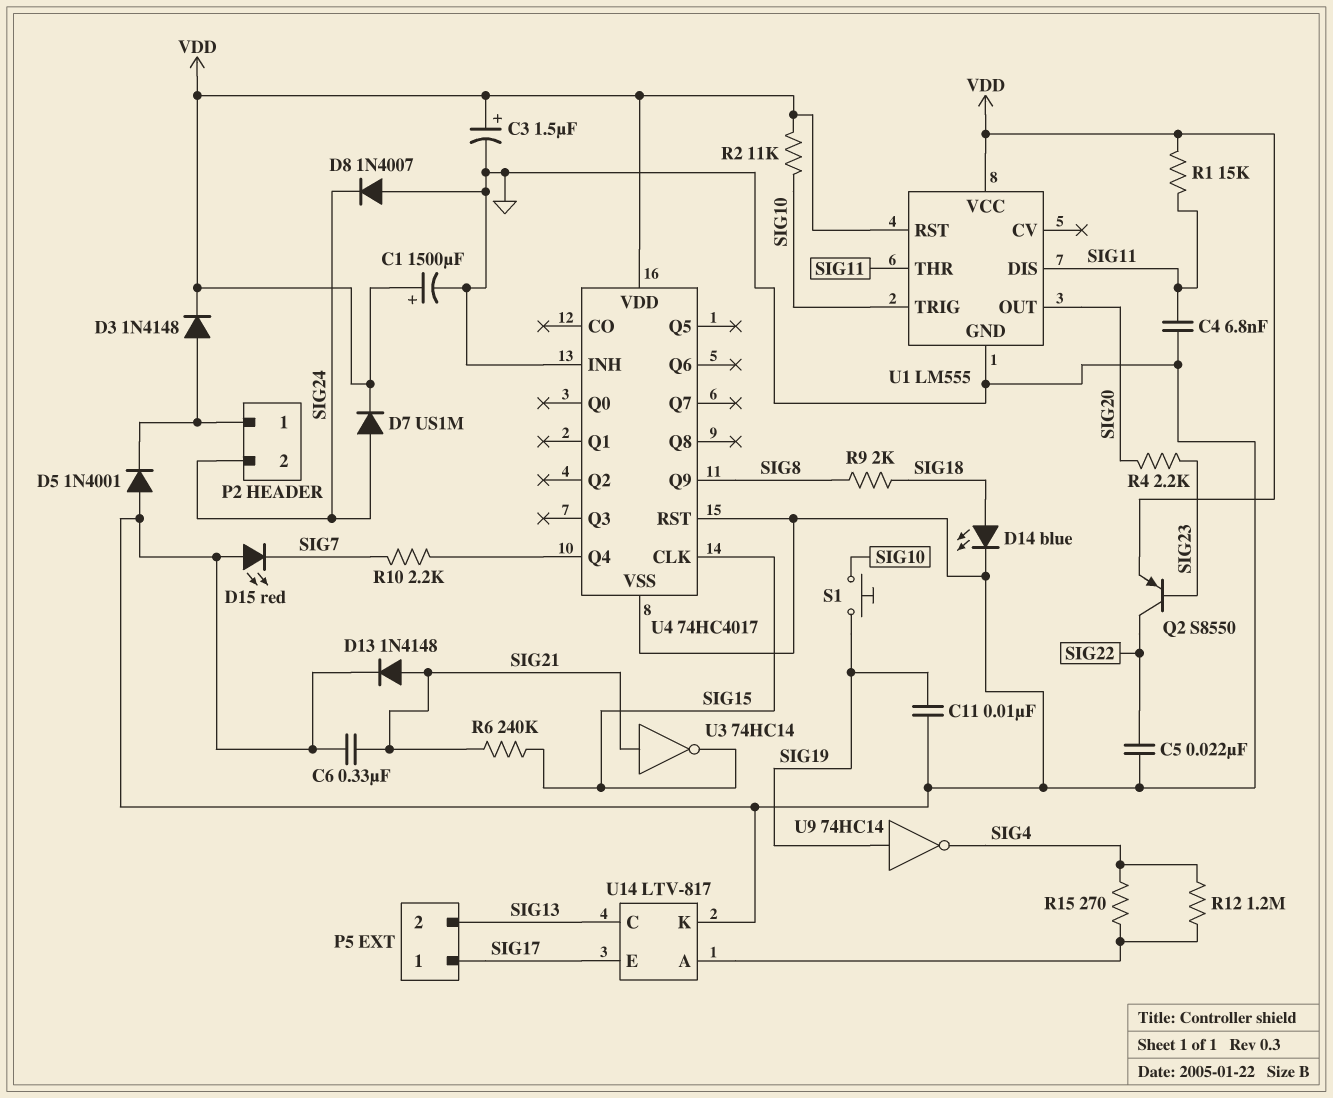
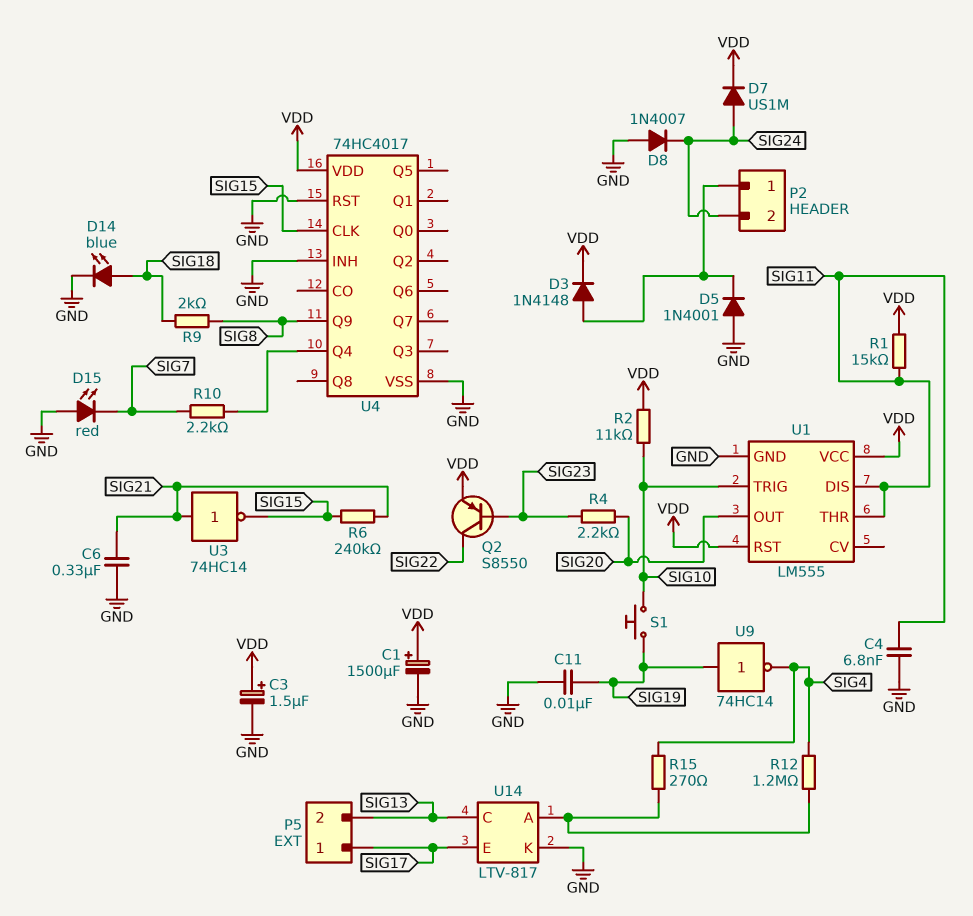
C5: 22nF (GND, SIG22) -> none
D13: diode 1N4148 (A SIG21, K GND) -> none

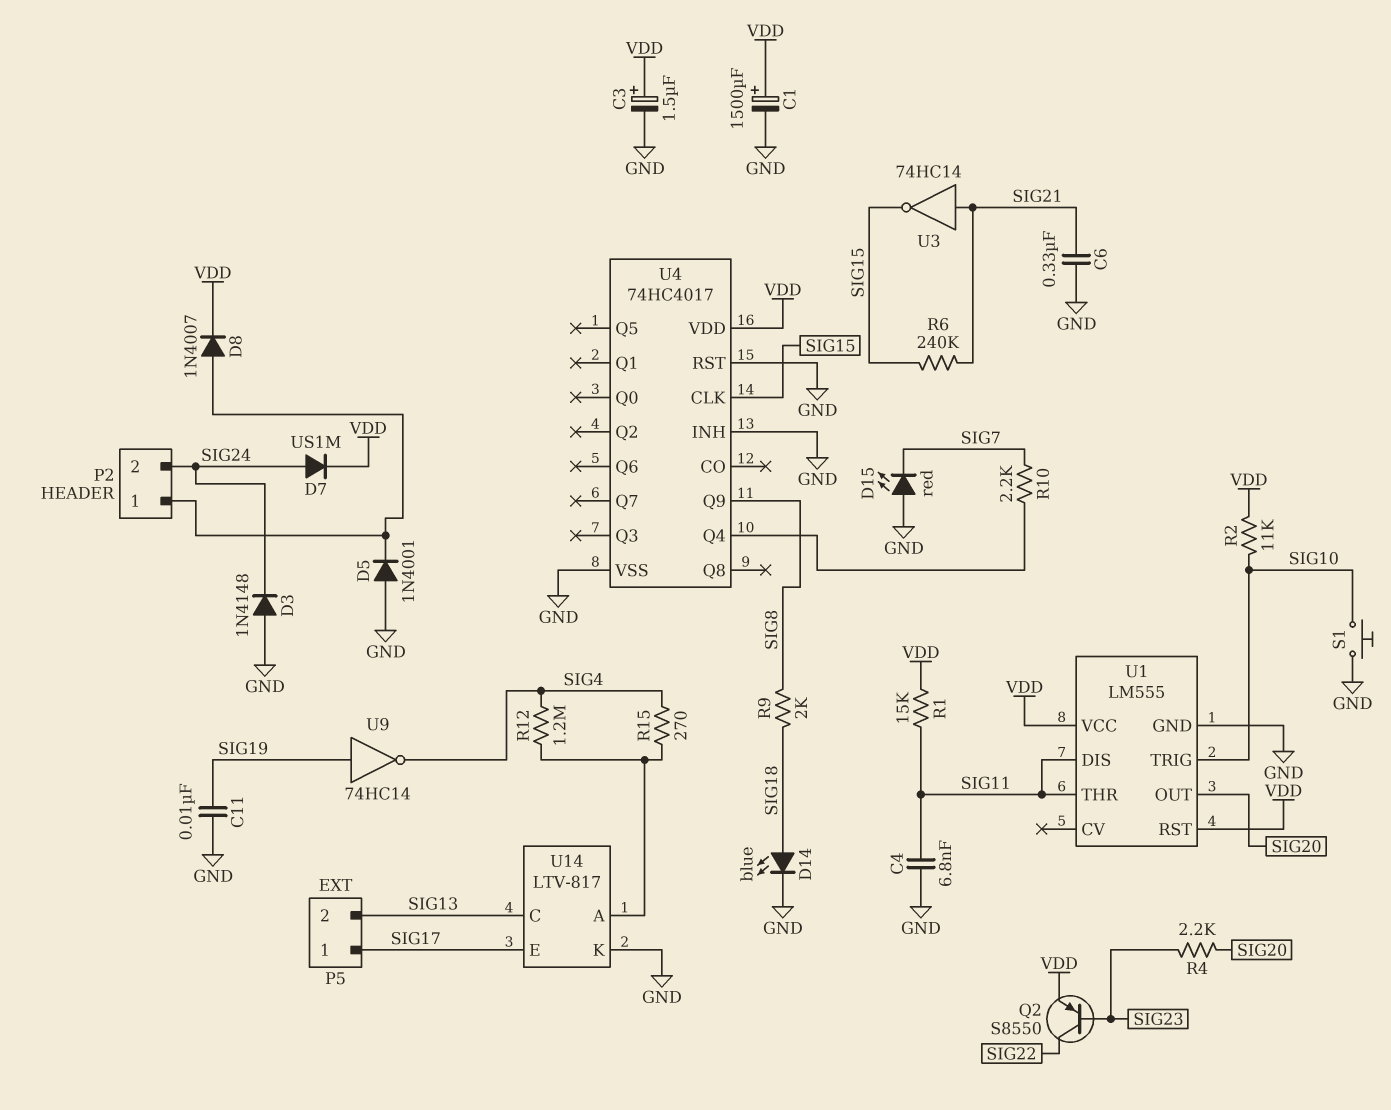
D3: diode 1N4148 (A P2/1, K VDD) -> diode 1N4148 (A GND, K SIG24)
D8: diode 1N4007 (A GND, K SIG24) -> diode 1N4007 (A P2/1, K VDD)
S1: button (SIG10, SIG19) -> button (GND, SIG10)

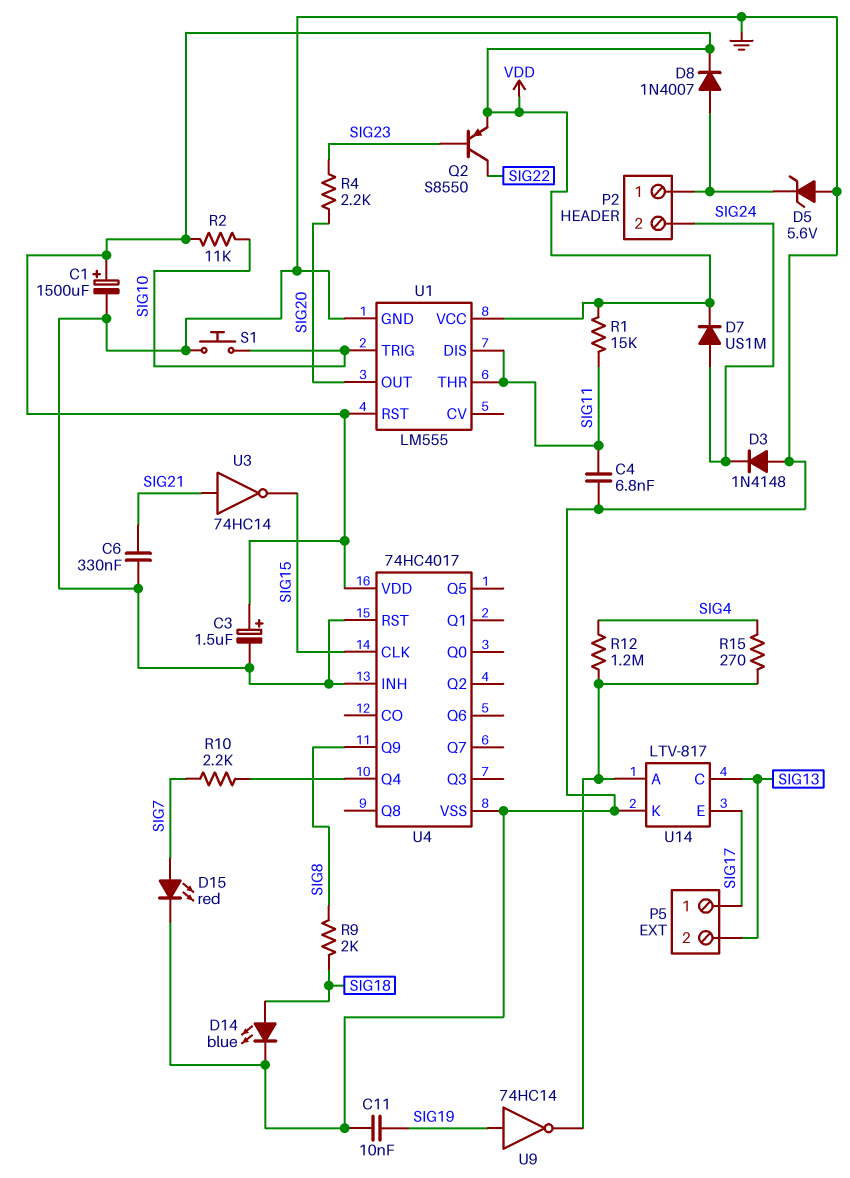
D5: diode 1N4001 (A GND, K P2/1) -> zener 5.6V (A GND, K P2/1)
D15: LED red (A GND, K SIG7) -> LED red (A SIG7, K GND)
R6: 240k (SIG15, SIG21) -> none
U9: NOT 74HC14 (in SIG19, out SIG4) -> NOT 74HC14 (in SIG19, out U14/A)

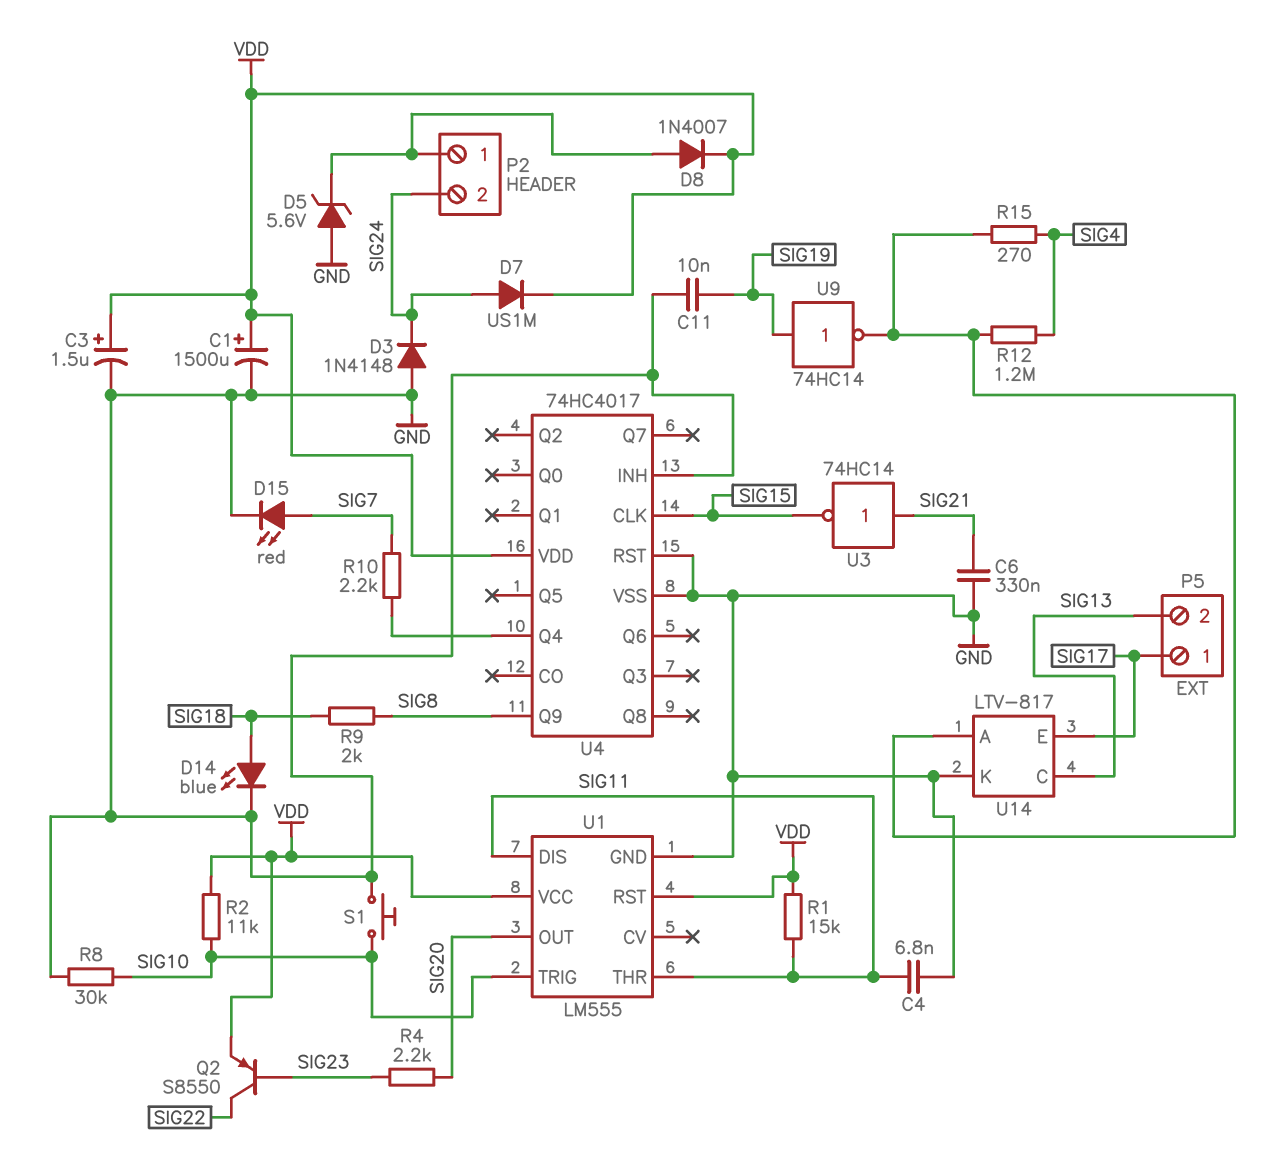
R8: none -> 30k (GND, SIG10)

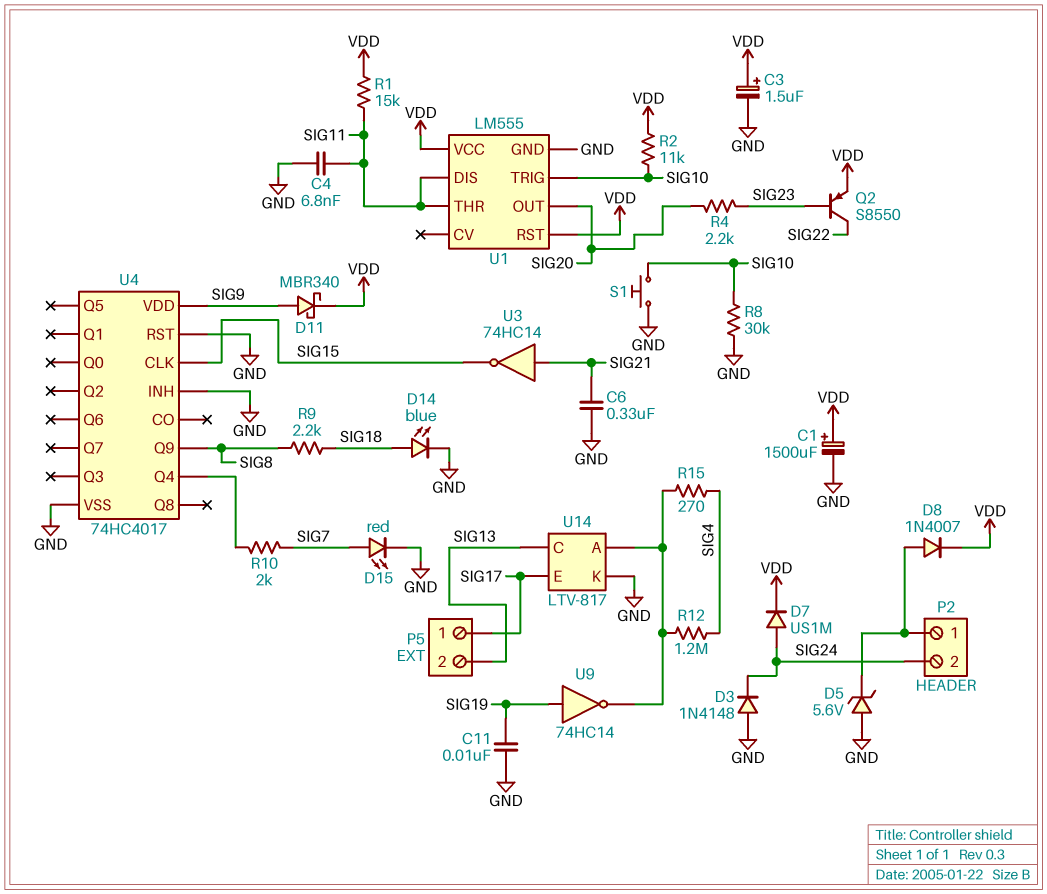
D11: none -> schottky MBR340 (A SIG9, K VDD)
R9: 2k (SIG8, SIG18) -> 2.2k (SIG8, SIG18)
R10: 2.2k (SIG7, U4/Q4) -> 2k (SIG7, U4/Q4)
U4 pin VDD: VDD -> SIG9

